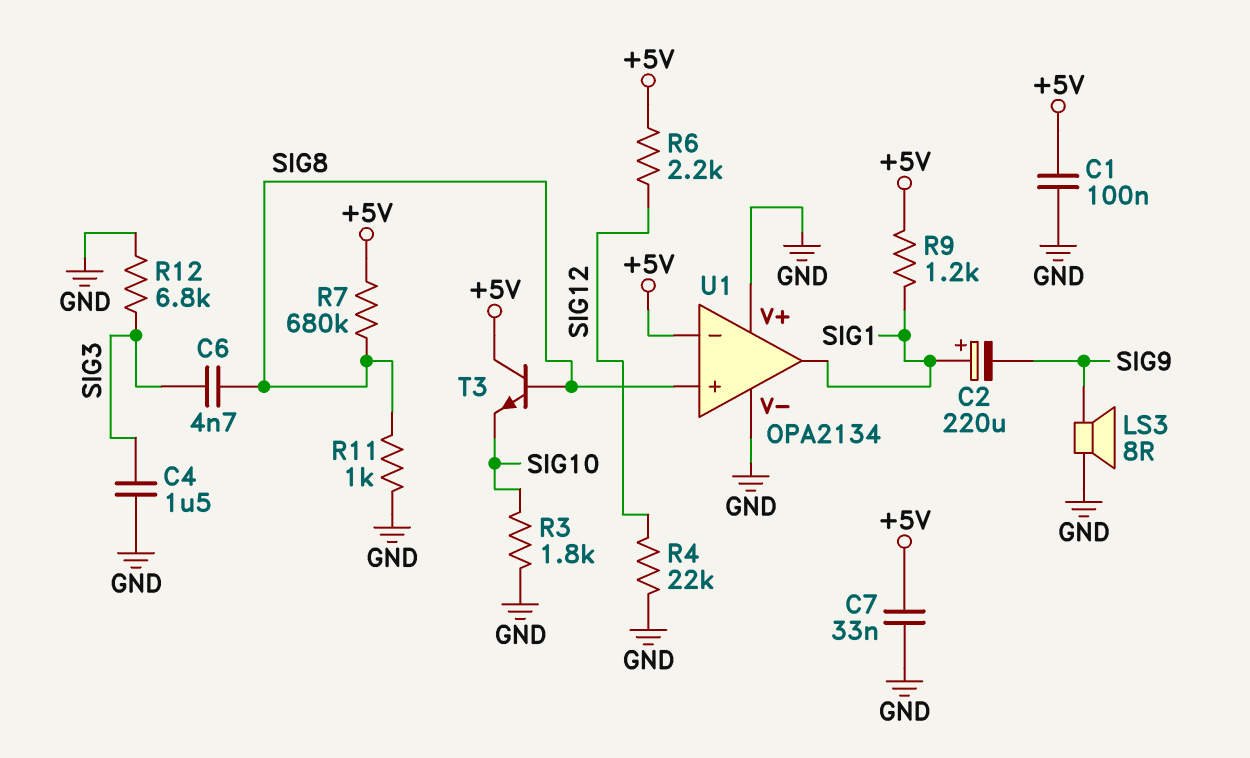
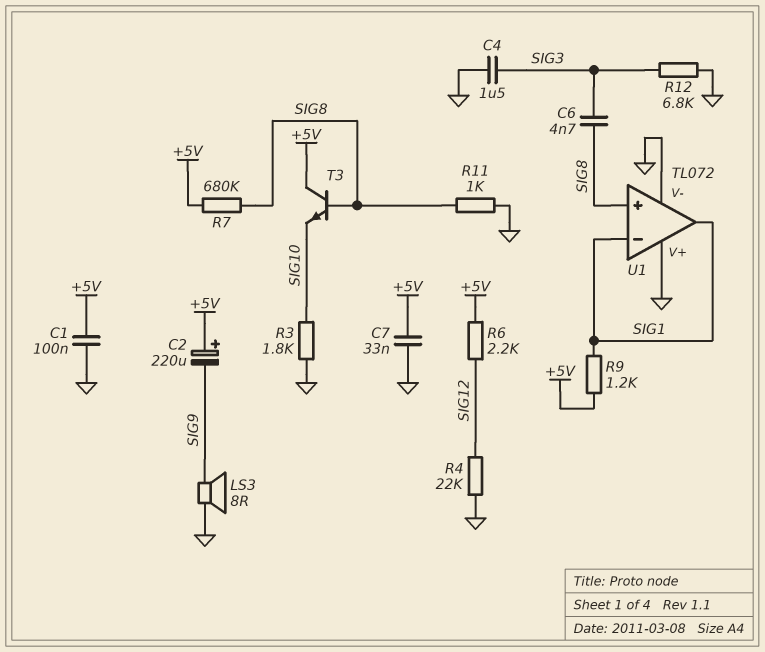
C2: 220uF (plus SIG1, minus SIG9) -> 220uF (plus +5V, minus SIG9)
U1: OPA2134 -> TL072
U1 pin in-: +5V -> SIG1

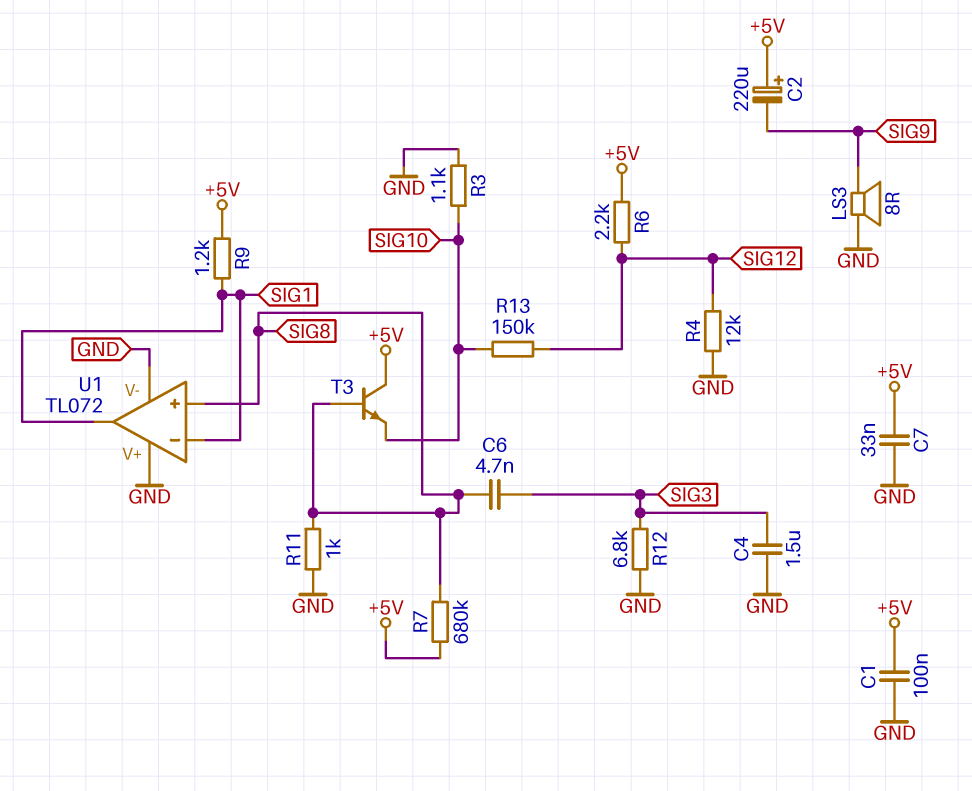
R3: 1.8k (GND, SIG10) -> 1.1k (GND, SIG10)
R4: 22k (GND, SIG12) -> 12k (GND, SIG12)
R13: none -> 150k (SIG10, SIG12)

